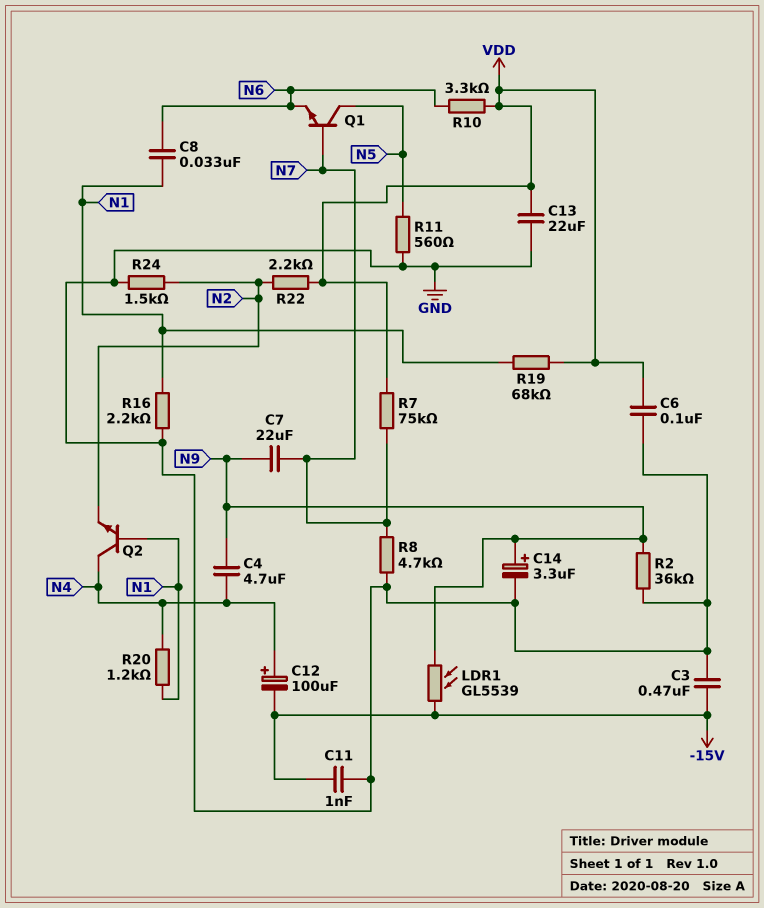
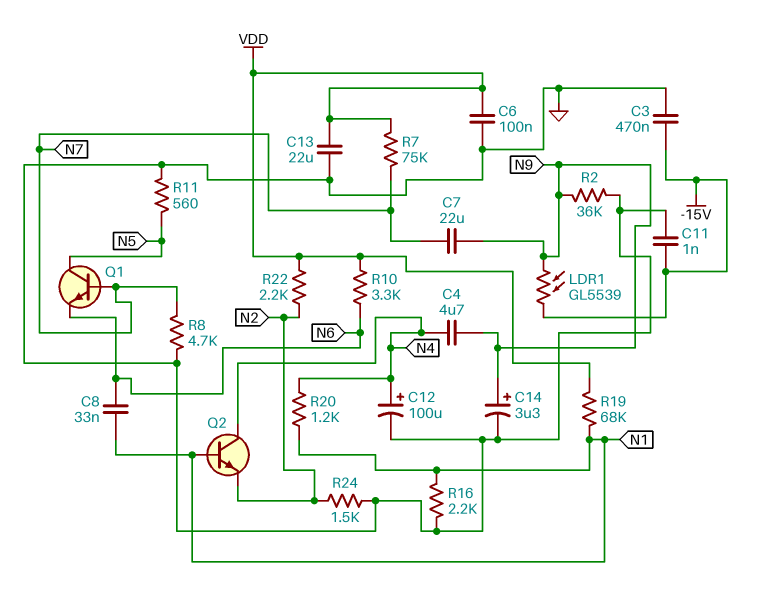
C12: 100uF (plus N4, minus -15V) -> 100uF (plus N4, minus GND)

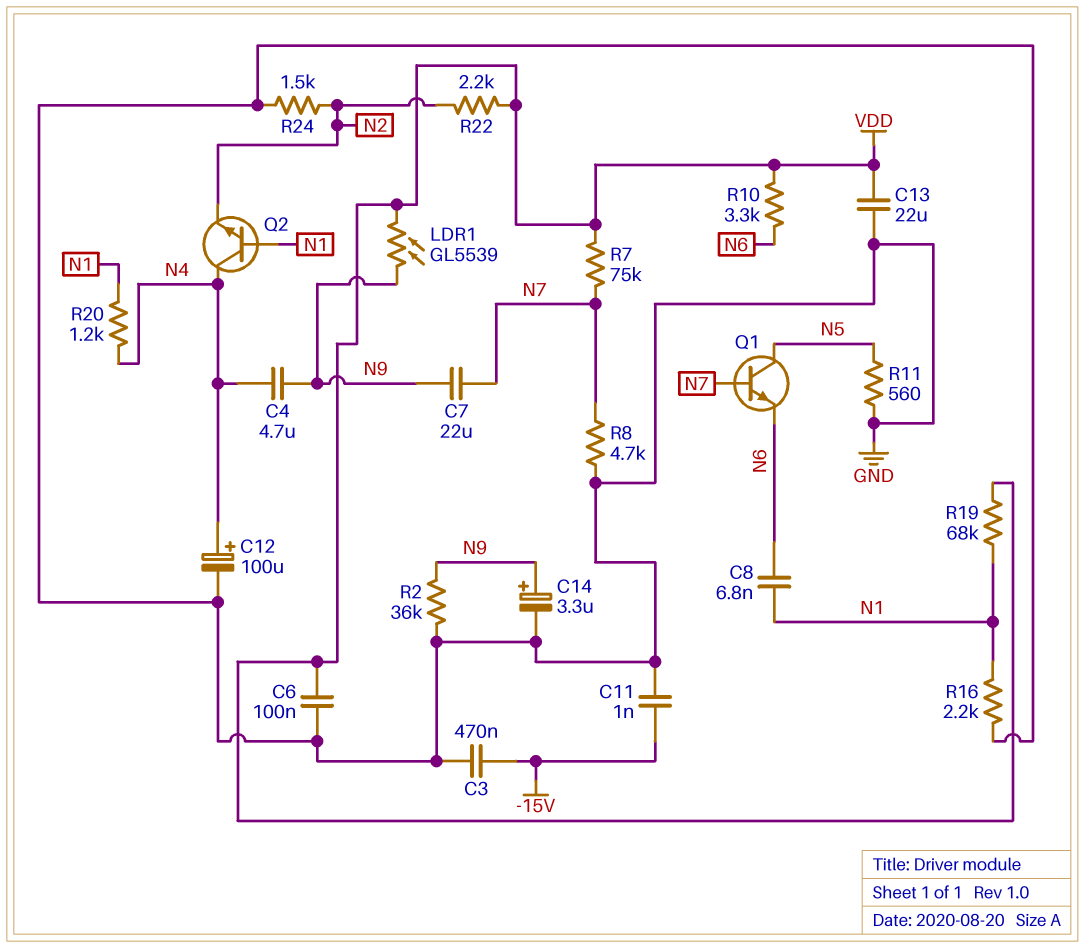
C8: 33nF (N1, N6) -> 6.8nF (N1, N6)
LDR1: GL5539 (-15V, N9) -> GL5539 (N9, VDD)

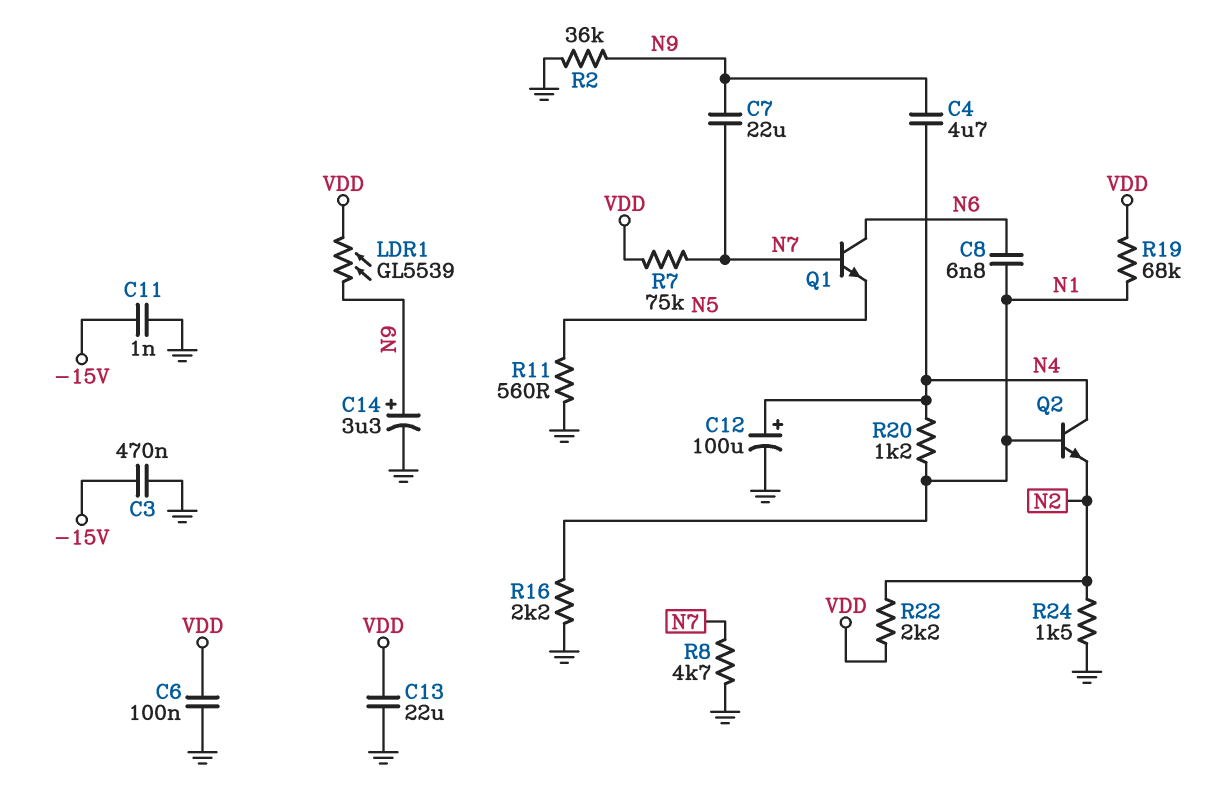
Q1: NPN (B N7, C N5, E N6) -> NPN (B N7, C N6, E N5)
R10: 3.3k (N6, VDD) -> none

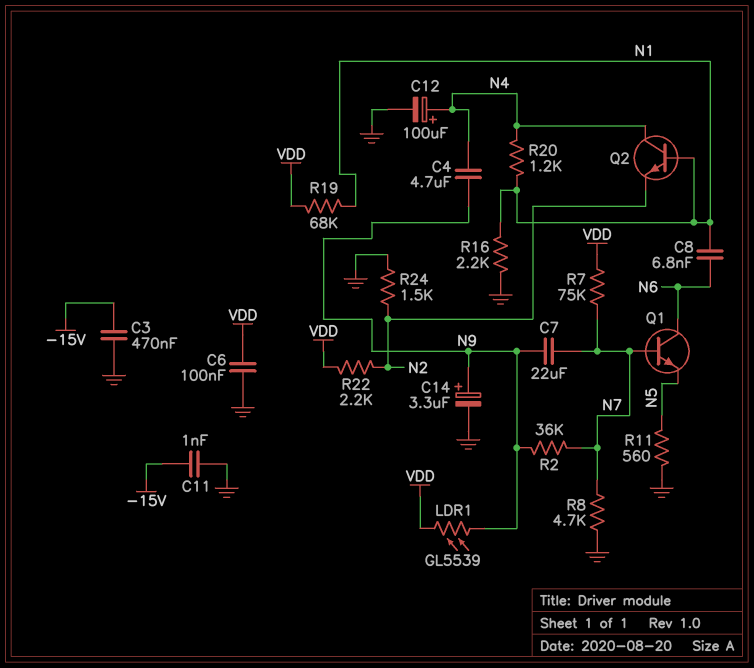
C13: 22uF (GND, VDD) -> none
R2: 36k (GND, N9) -> 36k (N7, N9)

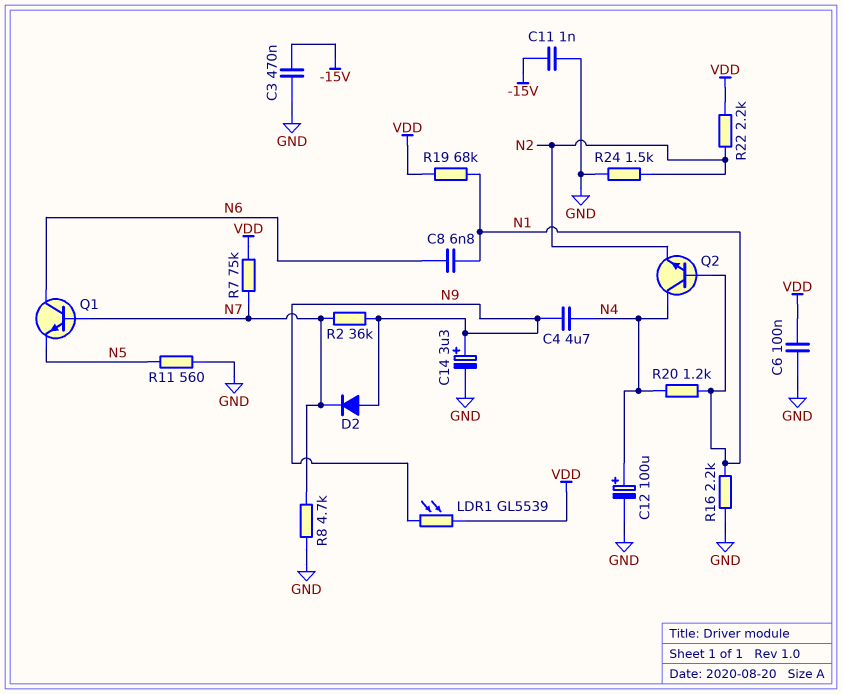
C7: 22uF (N7, N9) -> none
D2: none -> diode (A N9, K N7)

